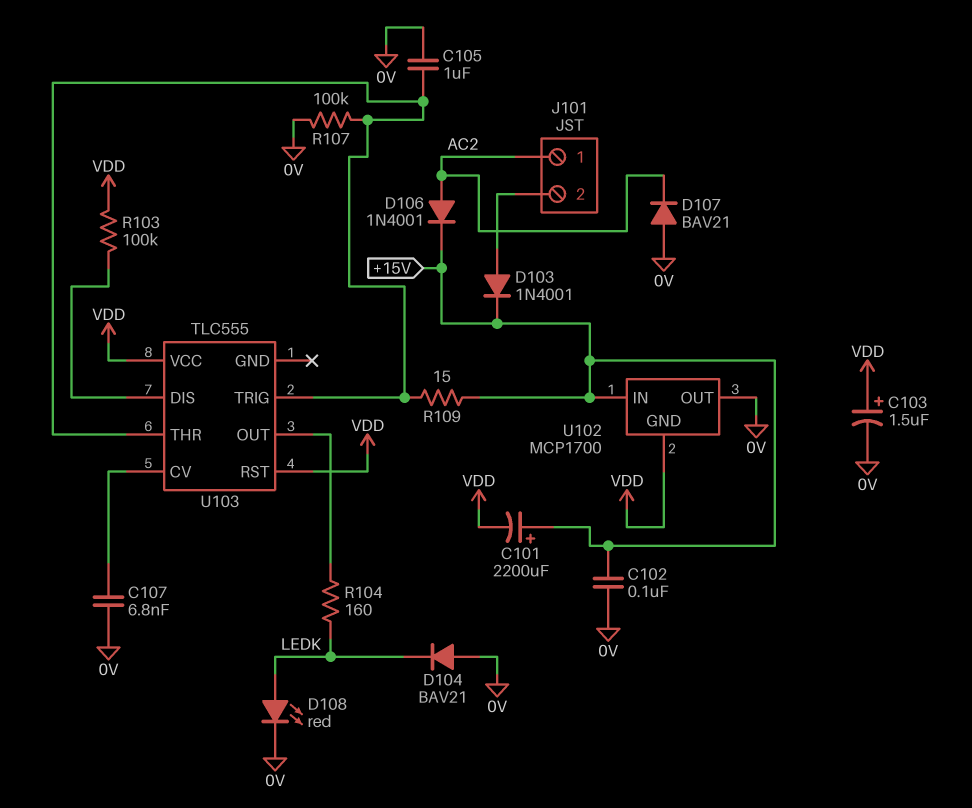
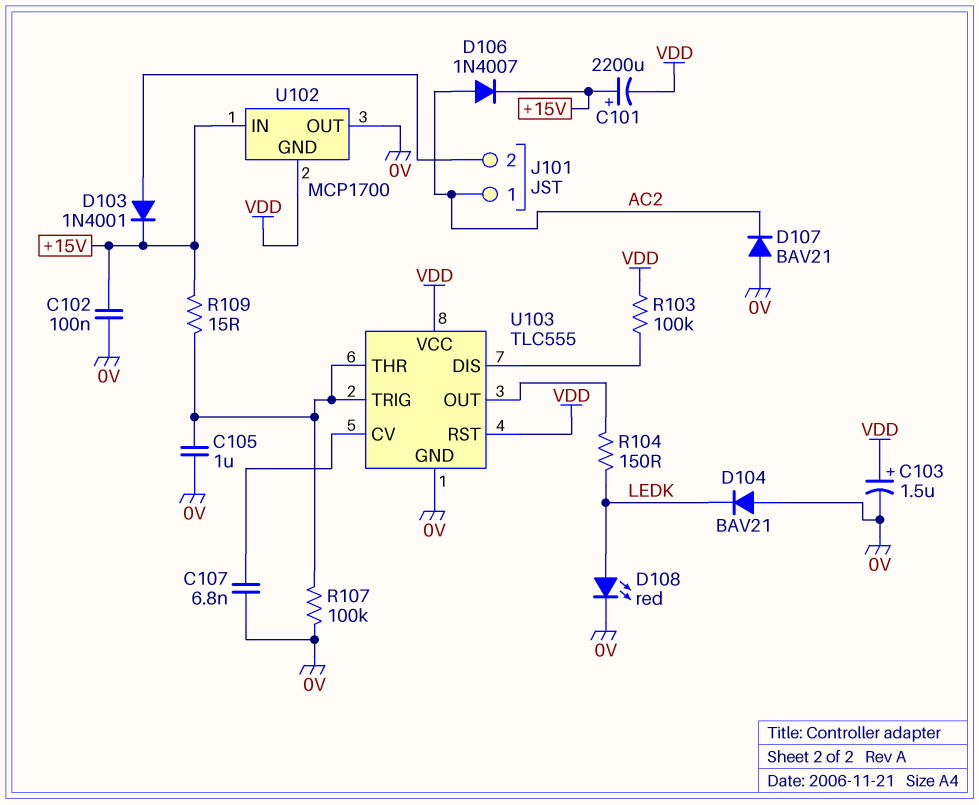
D106: diode 1N4001 (A AC2, K +15V) -> diode 1N4007 (A AC2, K +15V)
R104: 160 (LEDK, U103/OUT) -> 150 (LEDK, U103/OUT)
U103 pin GND: none -> 0V

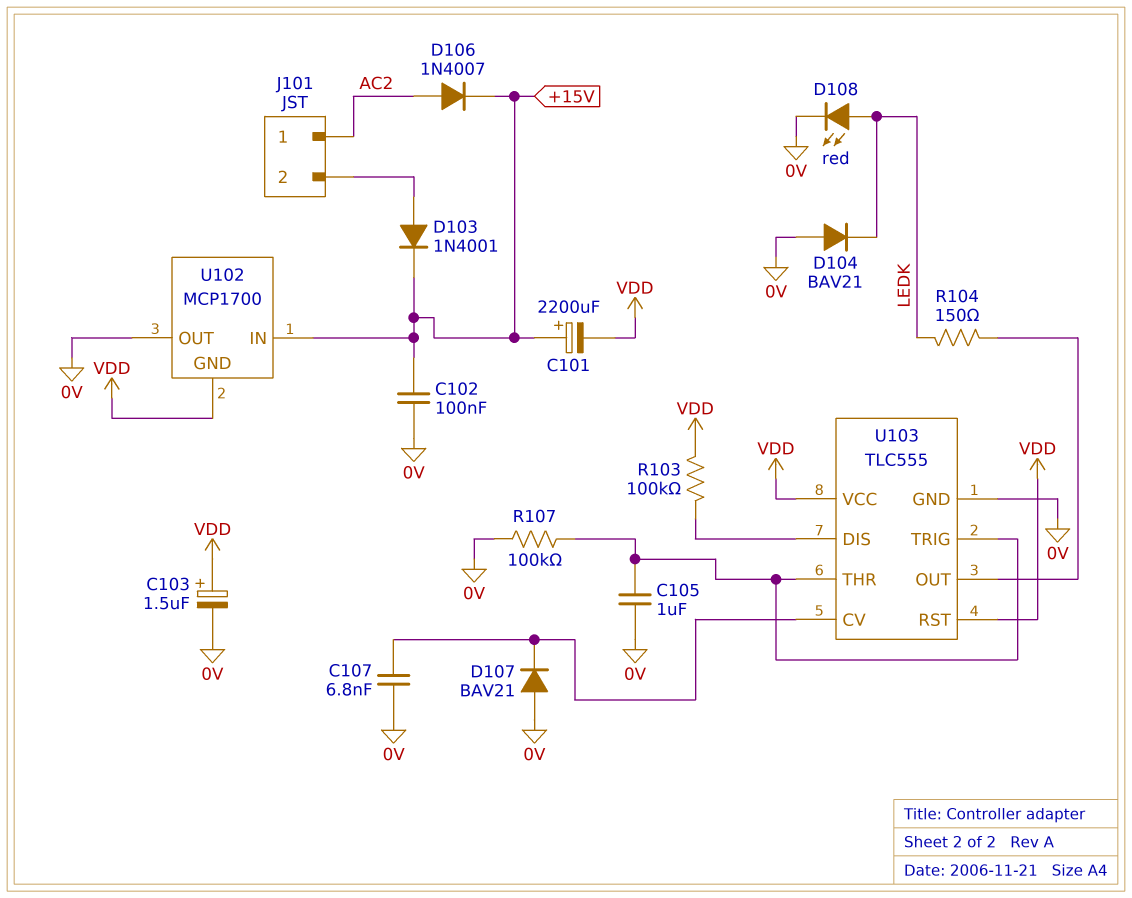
D107: diode BAV21 (A 0V, K AC2) -> diode BAV21 (A 0V, K U103/CV)
R109: 15 (+15V, U103/THR) -> none

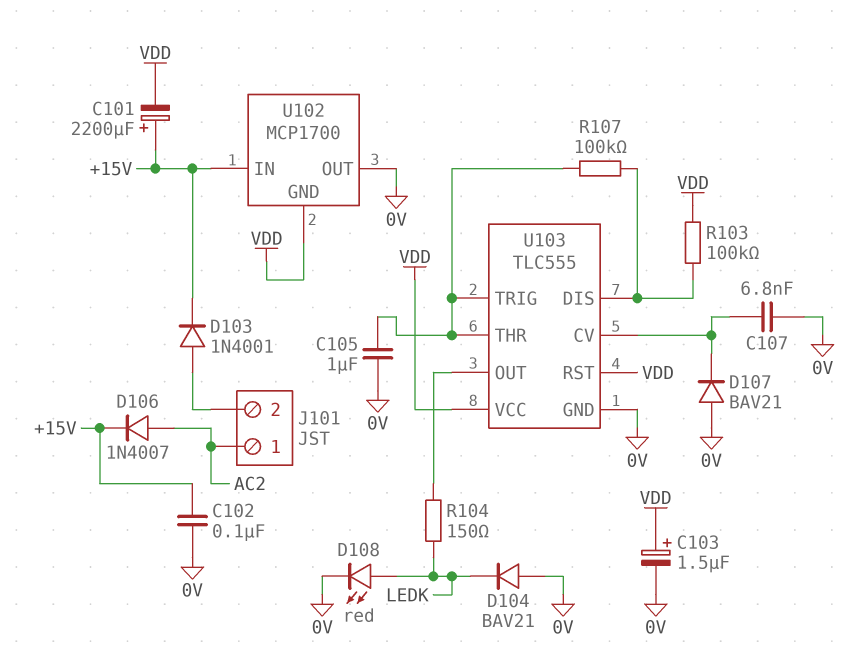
R107: 100k (0V, U103/THR) -> 100k (U103/DIS, U103/THR)

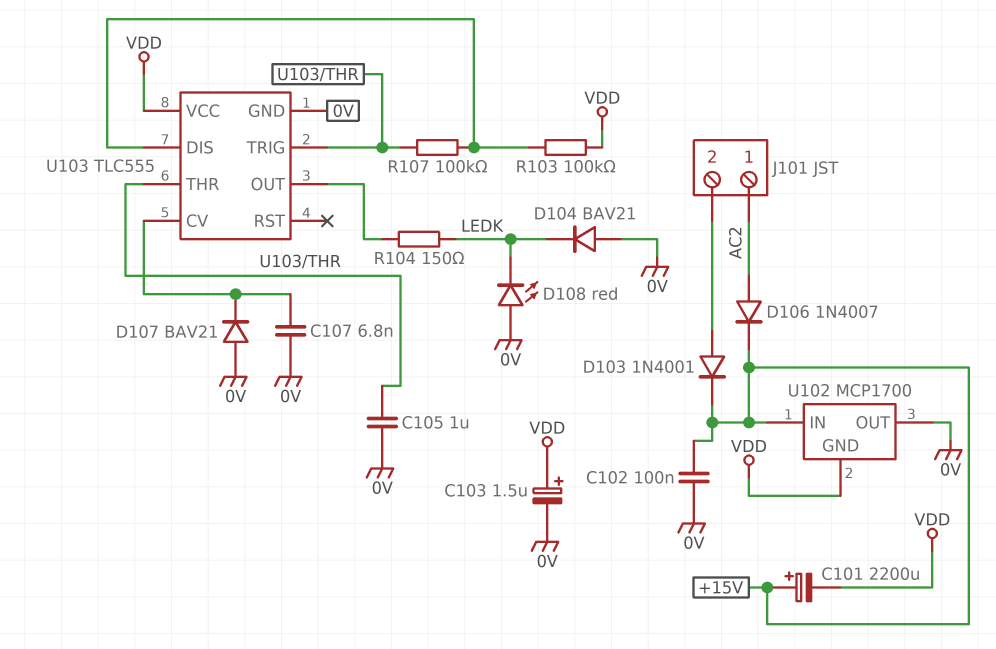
D108: LED red (A LEDK, K 0V) -> LED red (A 0V, K LEDK)
U103 pin RST: VDD -> none

